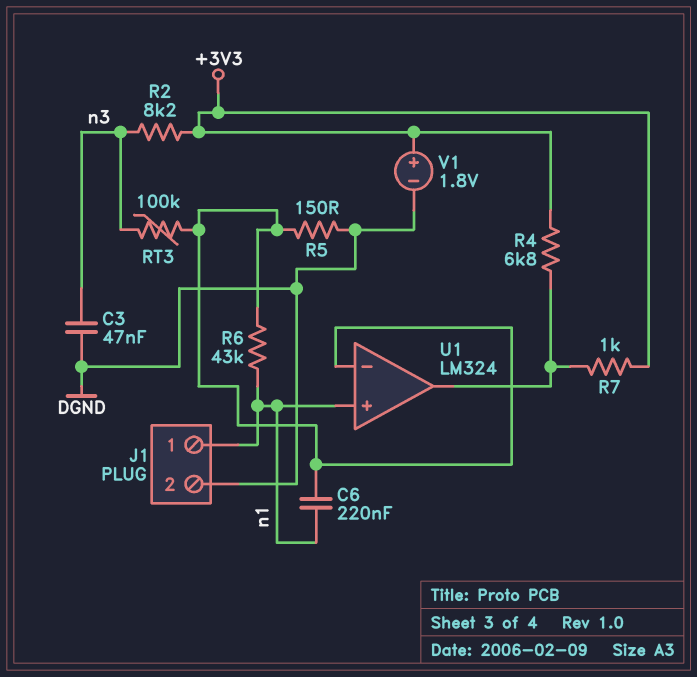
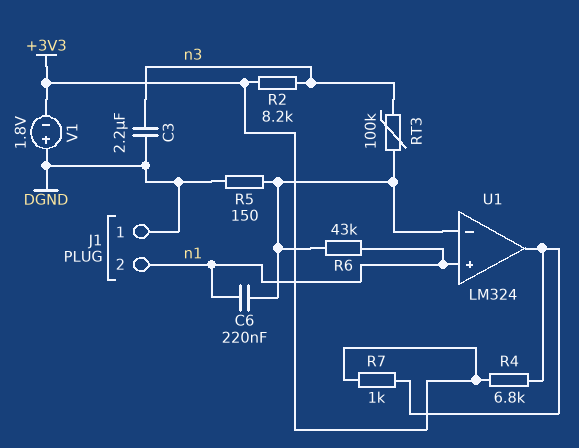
C3: 47nF (DGND, n3) -> 2.2uF (DGND, n3)
J1 pin 1: n1 -> DGND
J1 pin 2: DGND -> n1
V1: 1.8V (plus +3V3, minus DGND) -> 1.8V (plus DGND, minus +3V3)

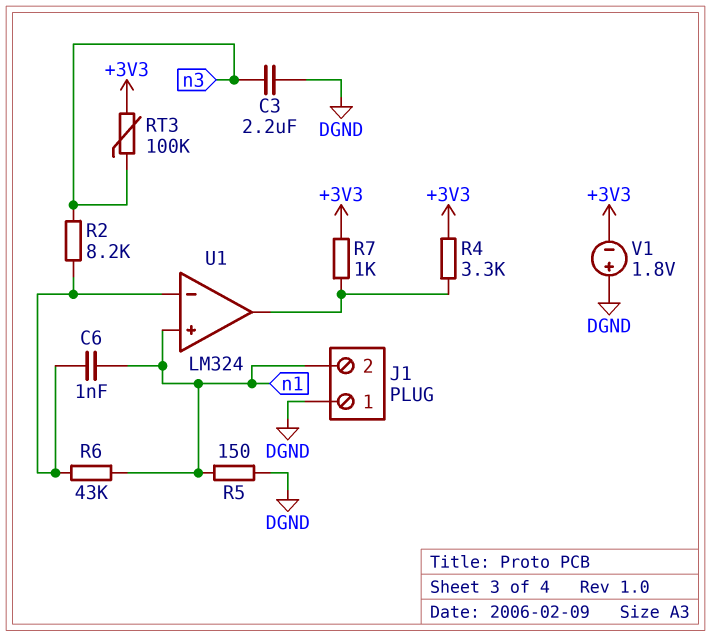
C6: 220nF (U1/in-, n1) -> 1nF (U1/in-, n1)
R2: 8.2k (+3V3, n3) -> 8.2k (U1/in-, n3)
R4: 6.8k (+3V3, U1/out) -> 3.3k (+3V3, U1/out)
R5: 150 (DGND, U1/in-) -> 150 (DGND, n1)
RT3: 100k (U1/in-, n3) -> 100k (+3V3, n3)

